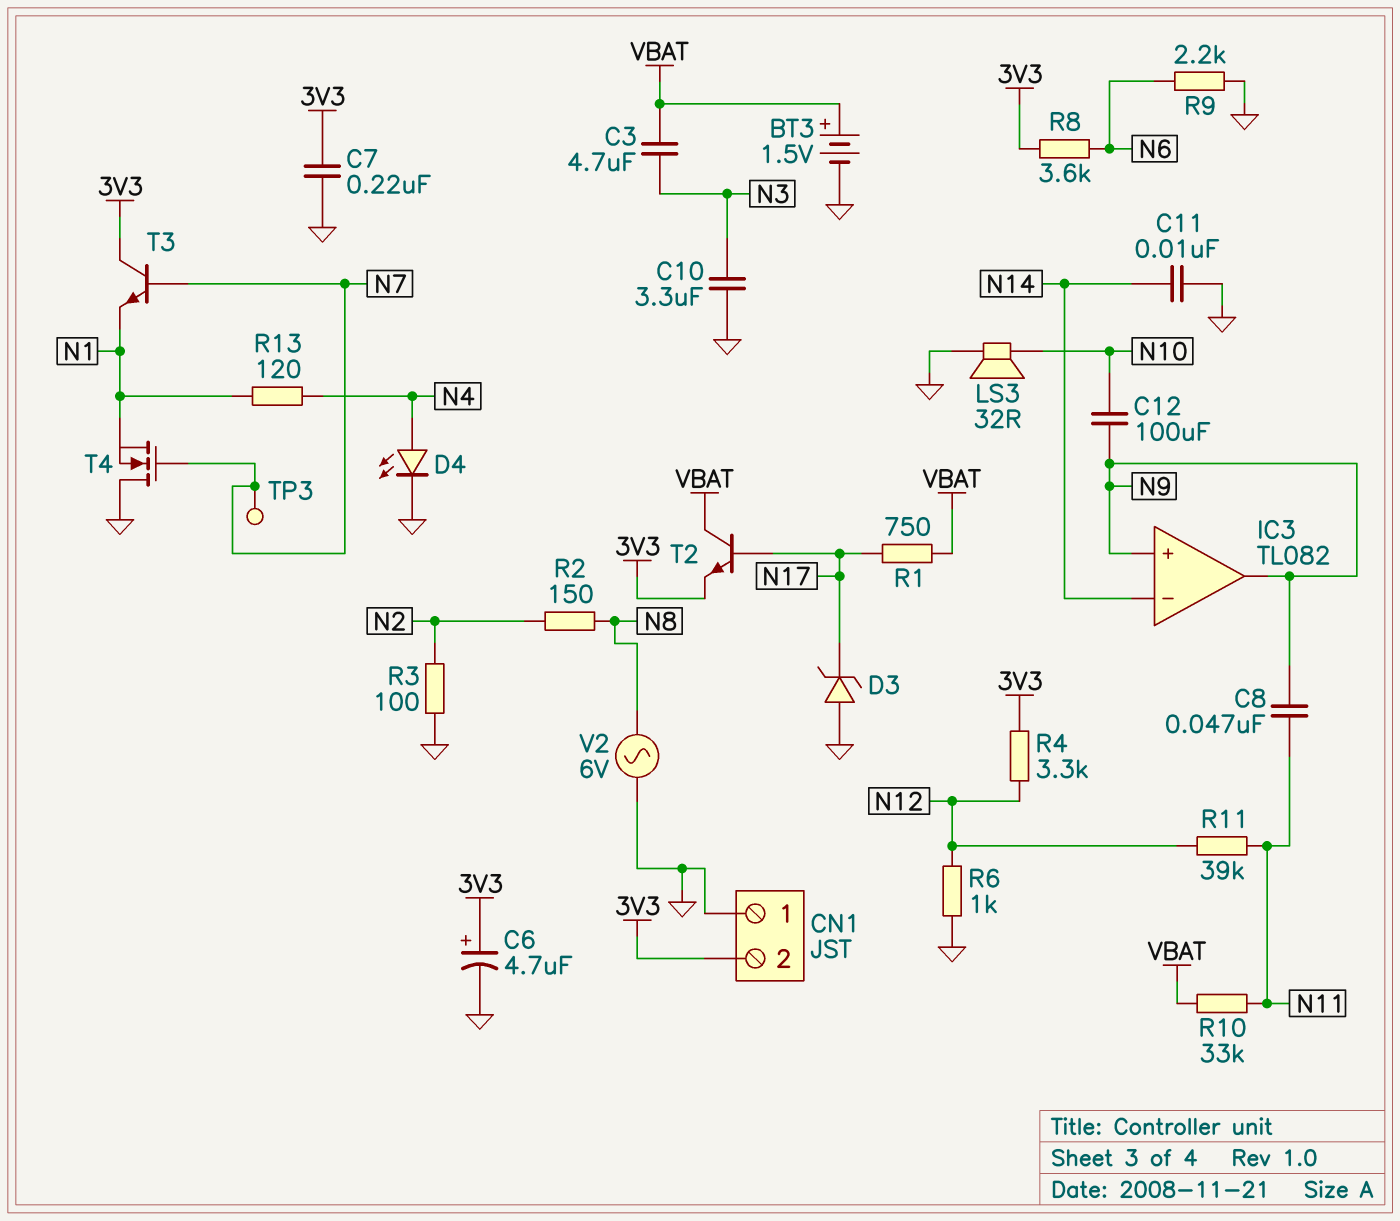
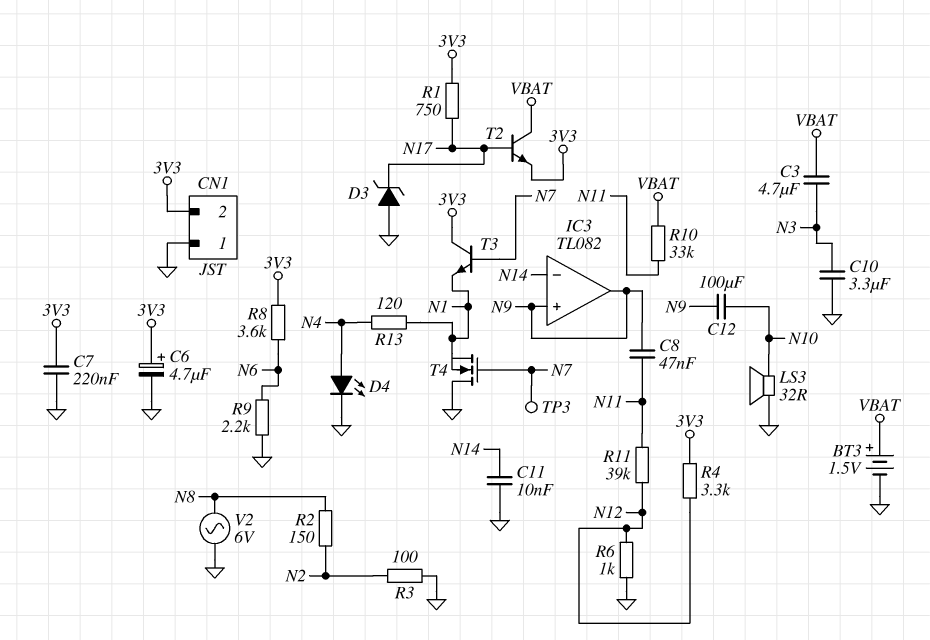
R1: 750 (N17, VBAT) -> 750 (3V3, N17)

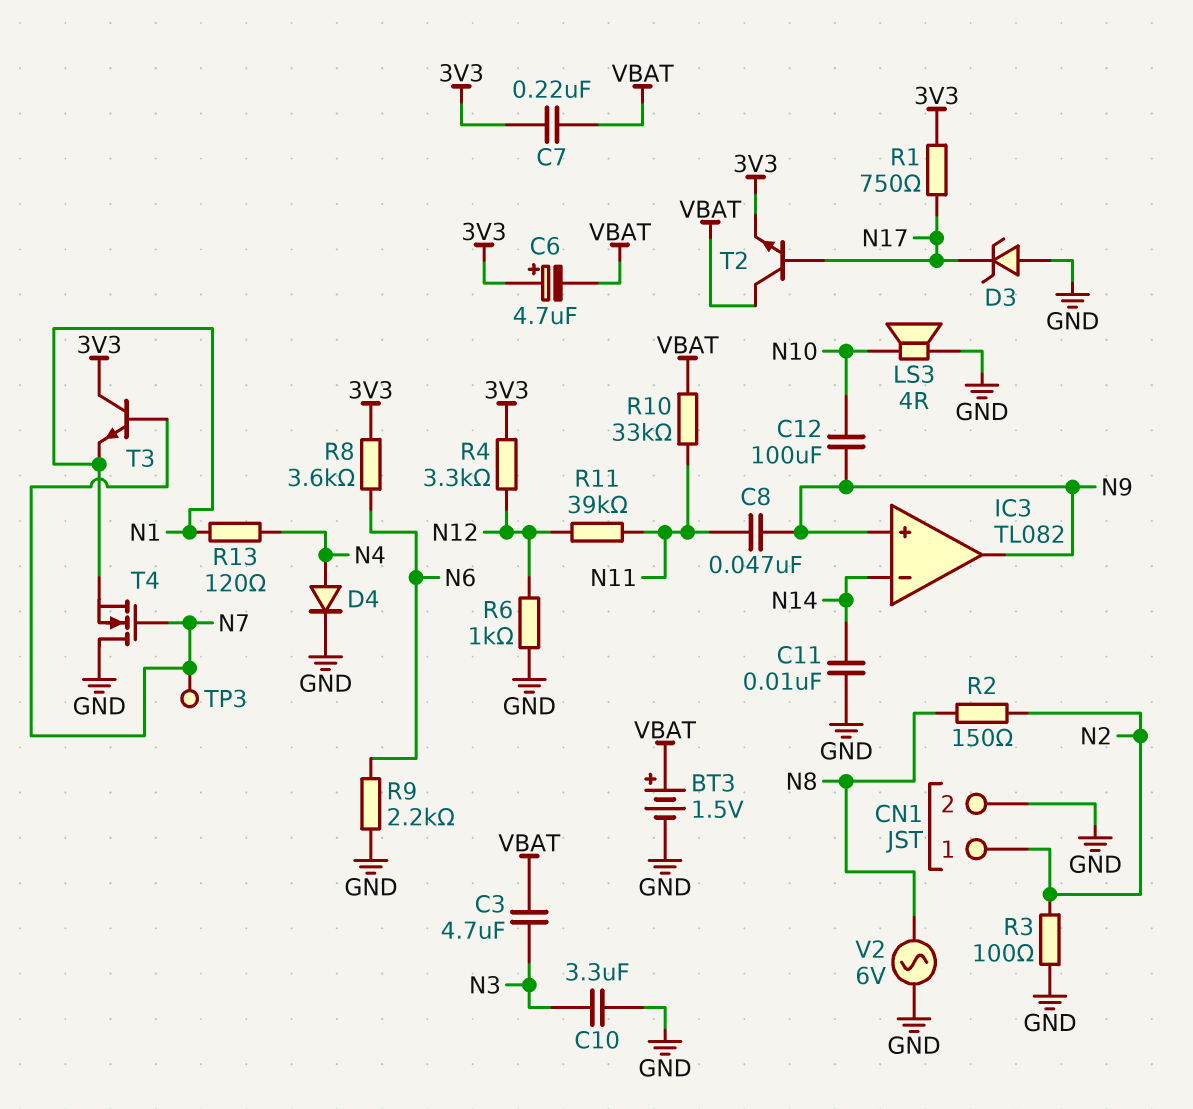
C6: 4.7uF (plus 3V3, minus GND) -> 4.7uF (plus 3V3, minus VBAT)
C7: 220nF (3V3, GND) -> 220nF (3V3, VBAT)
CN1 pin 1: GND -> N2
CN1 pin 2: 3V3 -> GND
D4: LED (A N4, K GND) -> diode (A N4, K GND)
LS3: speaker 32R (GND, N10) -> speaker 4R (GND, N10)

